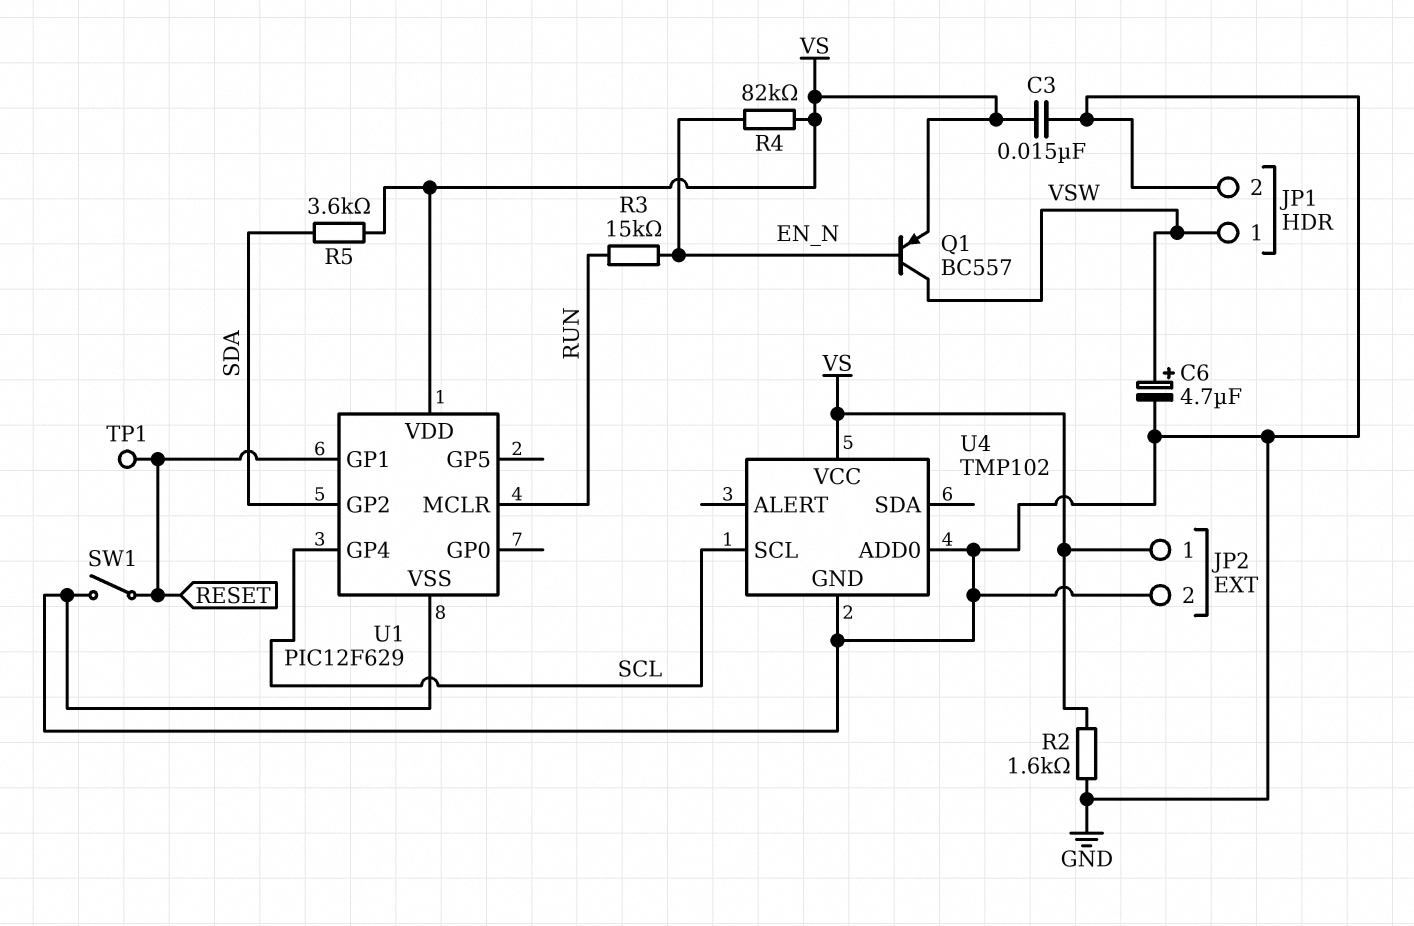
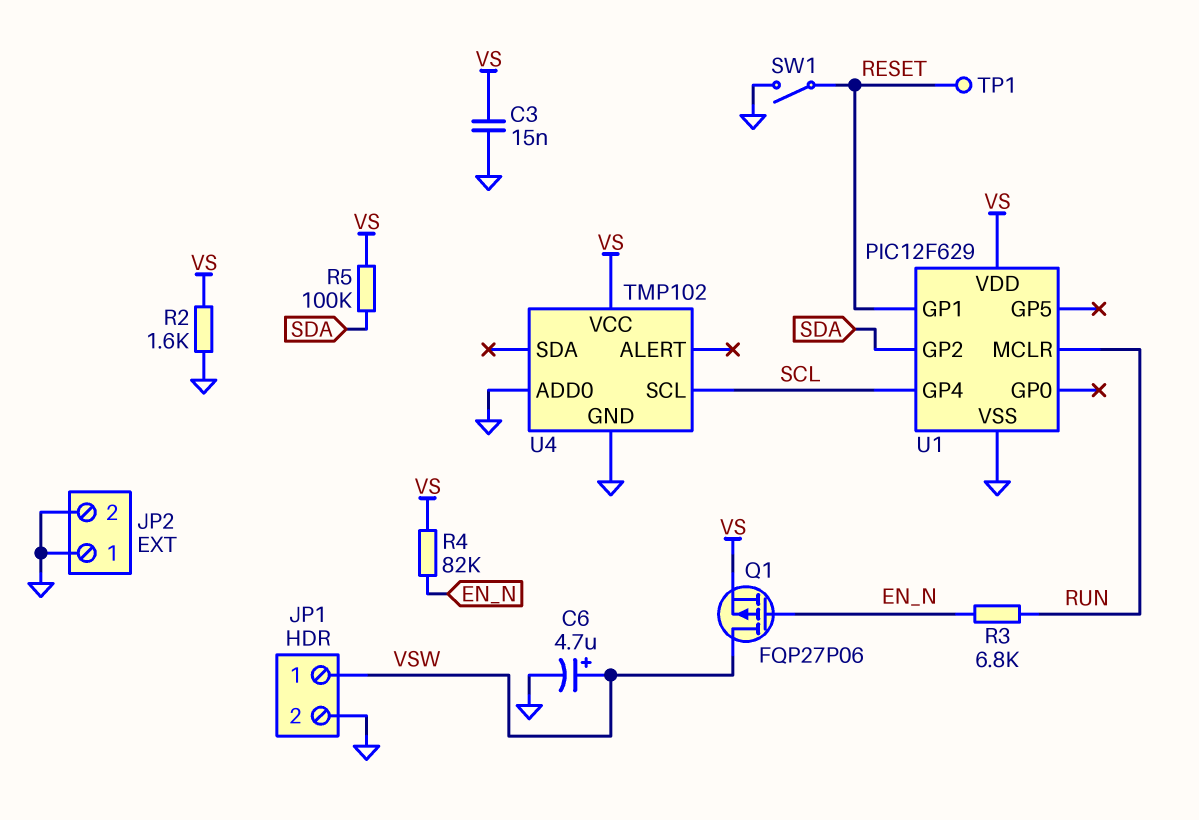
JP2 pin 1: VS -> GND
Q1: PNP BC557 (B EN_N, C VSW, E VS) -> PMOS FQP27P06 (G EN_N, D VSW, S VS)
R3: 15k (EN_N, RUN) -> 6.8k (EN_N, RUN)
R5: 3.6k (SDA, VS) -> 100k (SDA, VS)

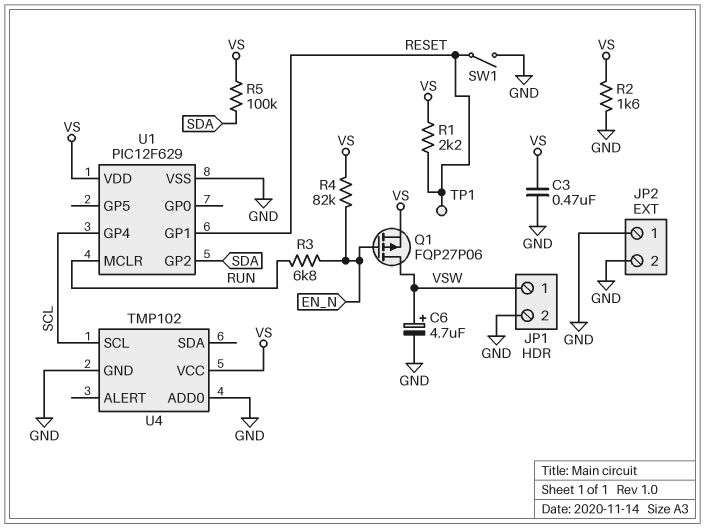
C3: 15nF (GND, VS) -> 470nF (GND, VS)
R1: none -> 2.2k (RESET, VS)

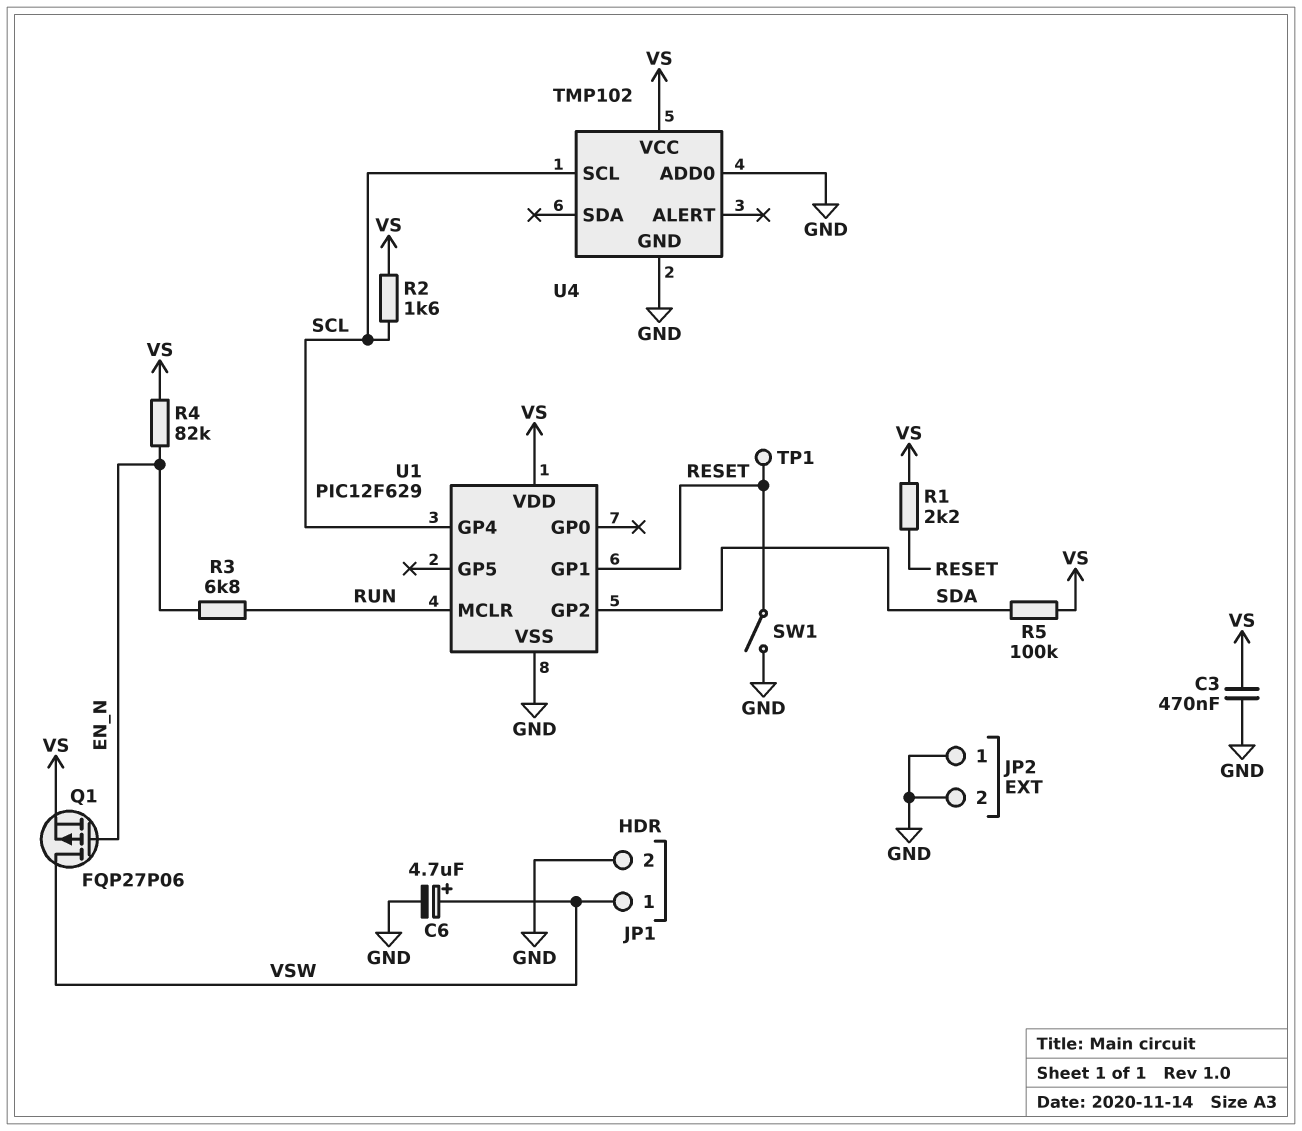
R2: 1.6k (GND, VS) -> 1.6k (SCL, VS)

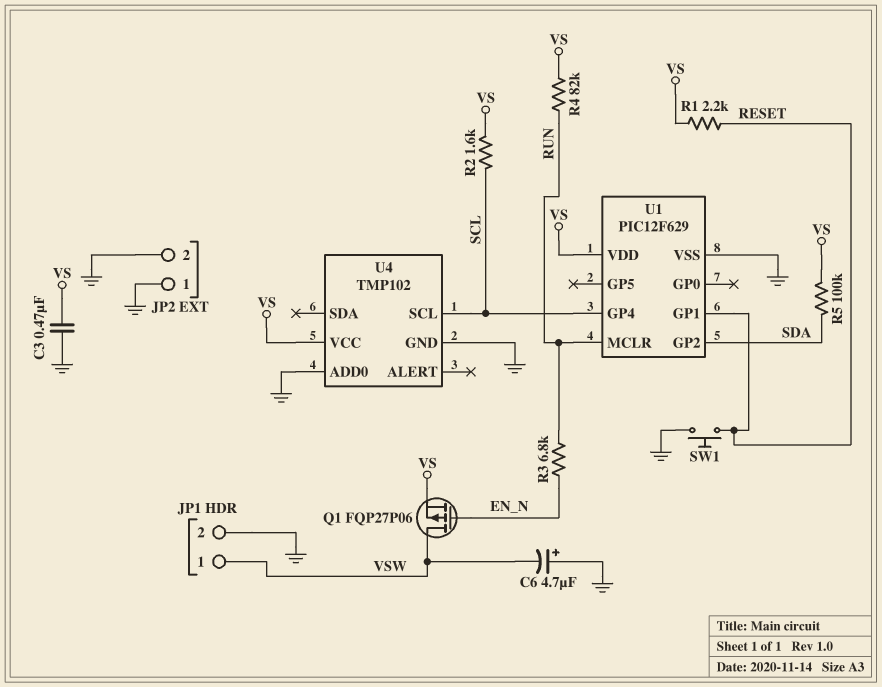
C6: 4.7uF (plus VSW, minus GND) -> 4.7uF (plus GND, minus VSW)
R4: 82k (EN_N, VS) -> 82k (RUN, VS)
SW1: switch (GND, RESET) -> button (GND, RESET)
TP1: test point (RESET) -> none

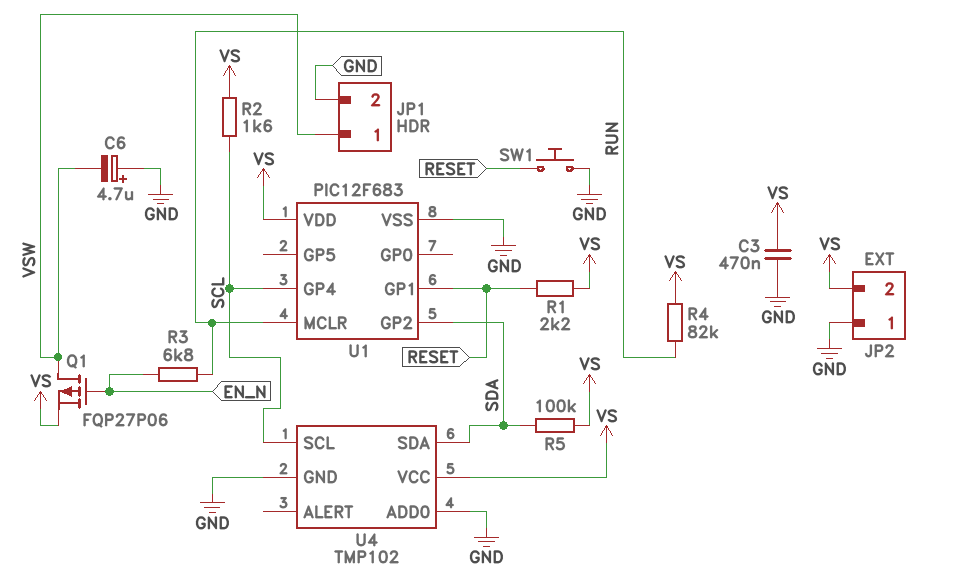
JP2 pin 2: GND -> VS
U1: PIC12F629 -> PIC12F683
U4 pin SDA: none -> SDA

